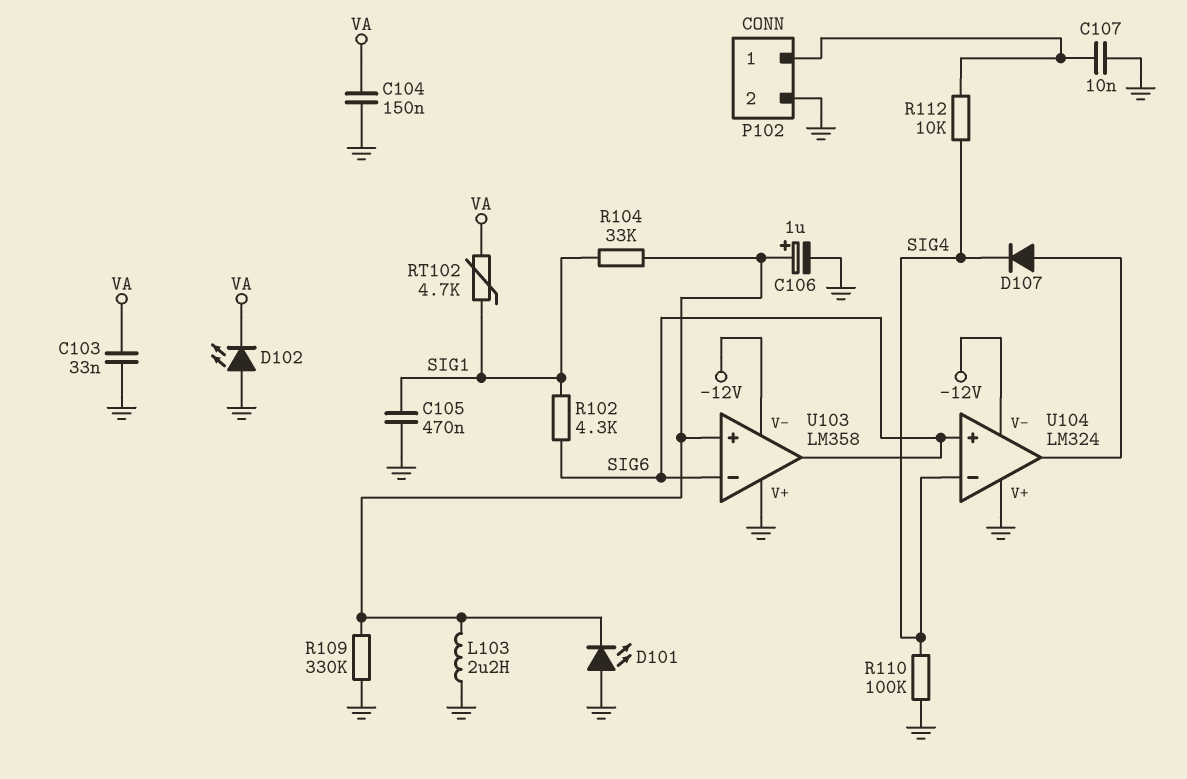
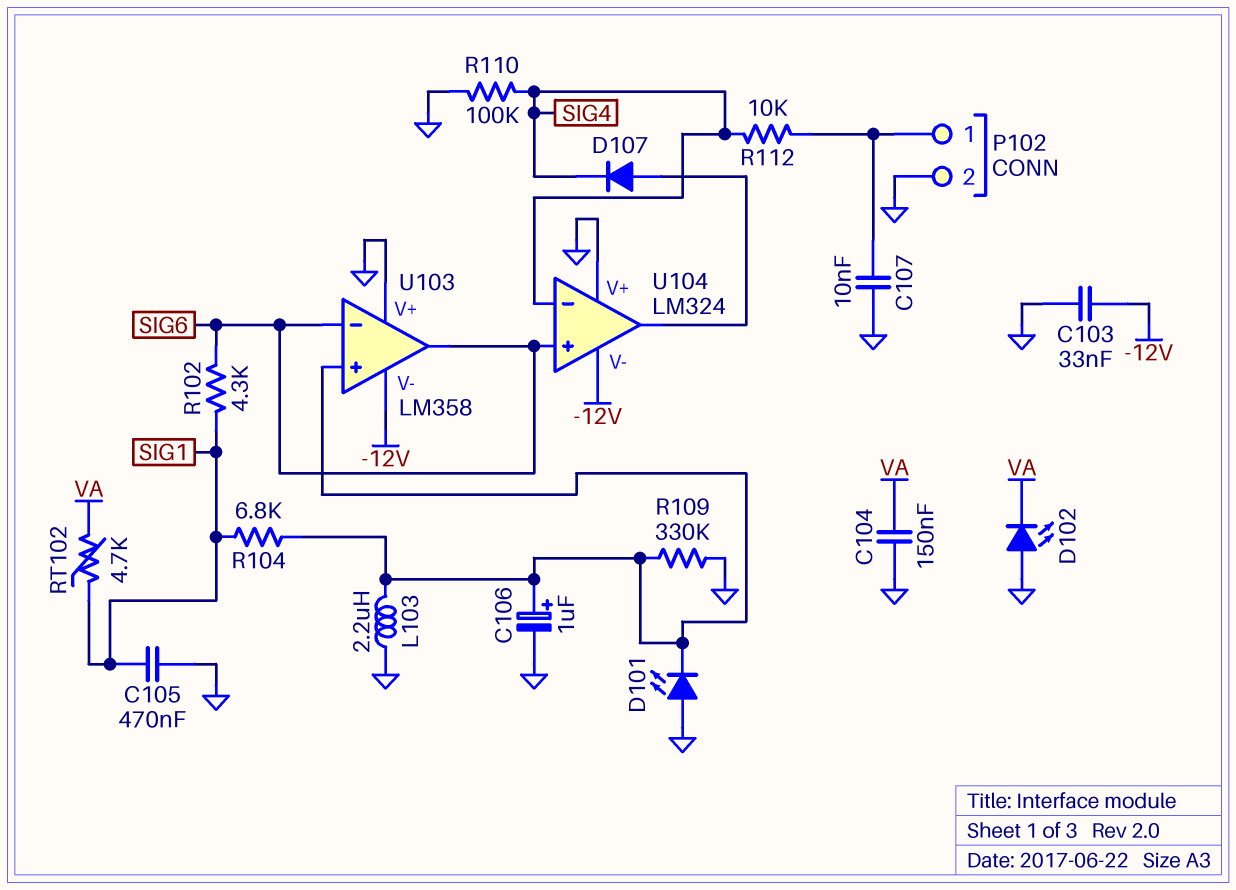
C103: 33nF (GND, VA) -> 33nF (-12V, GND)
R104: 33k (SIG1, U103/in+) -> 6.8k (SIG1, U103/in+)

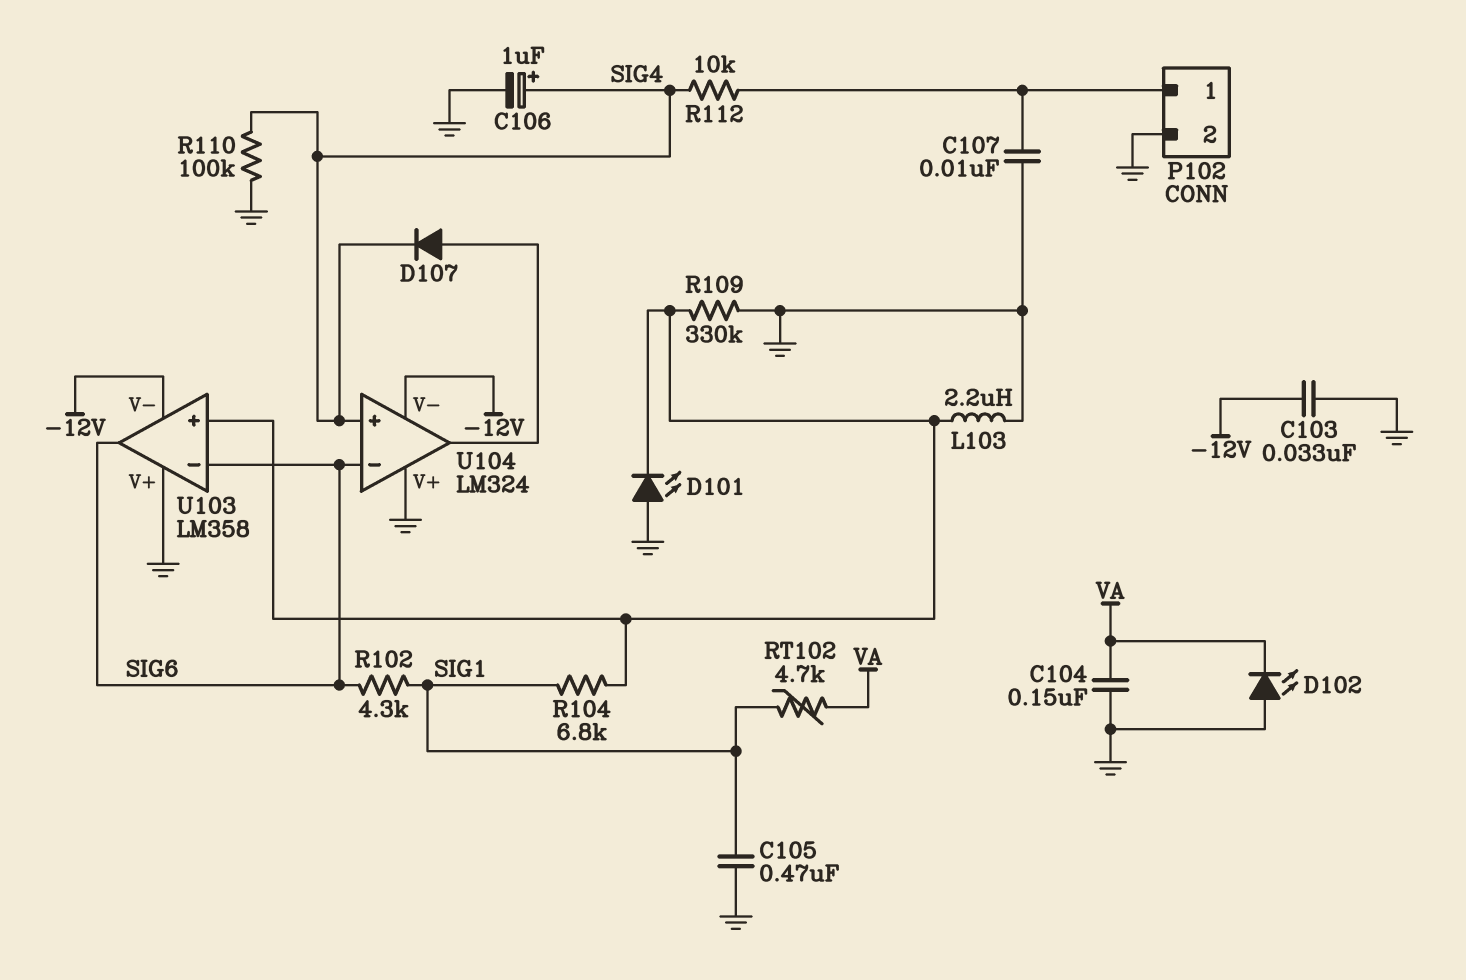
C106: 1uF (plus U103/in+, minus GND) -> 1uF (plus SIG4, minus GND)
U104 pin in+: SIG6 -> SIG4
U104 pin in-: SIG4 -> SIG6

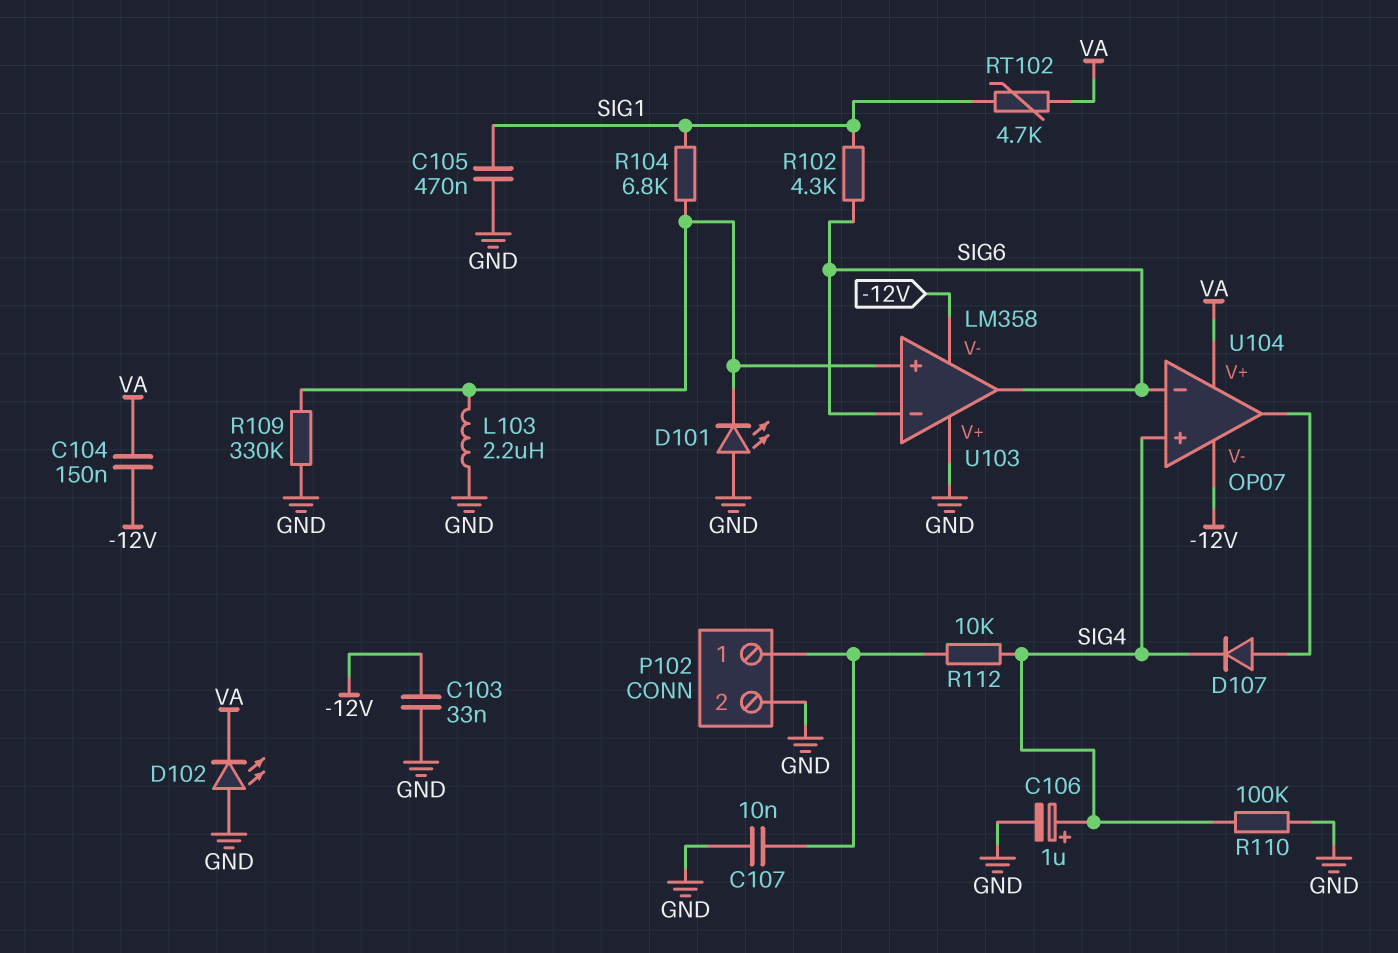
C104: 150nF (GND, VA) -> 150nF (-12V, VA)
U104: LM324 -> OP07
U104 pin V+: GND -> VA

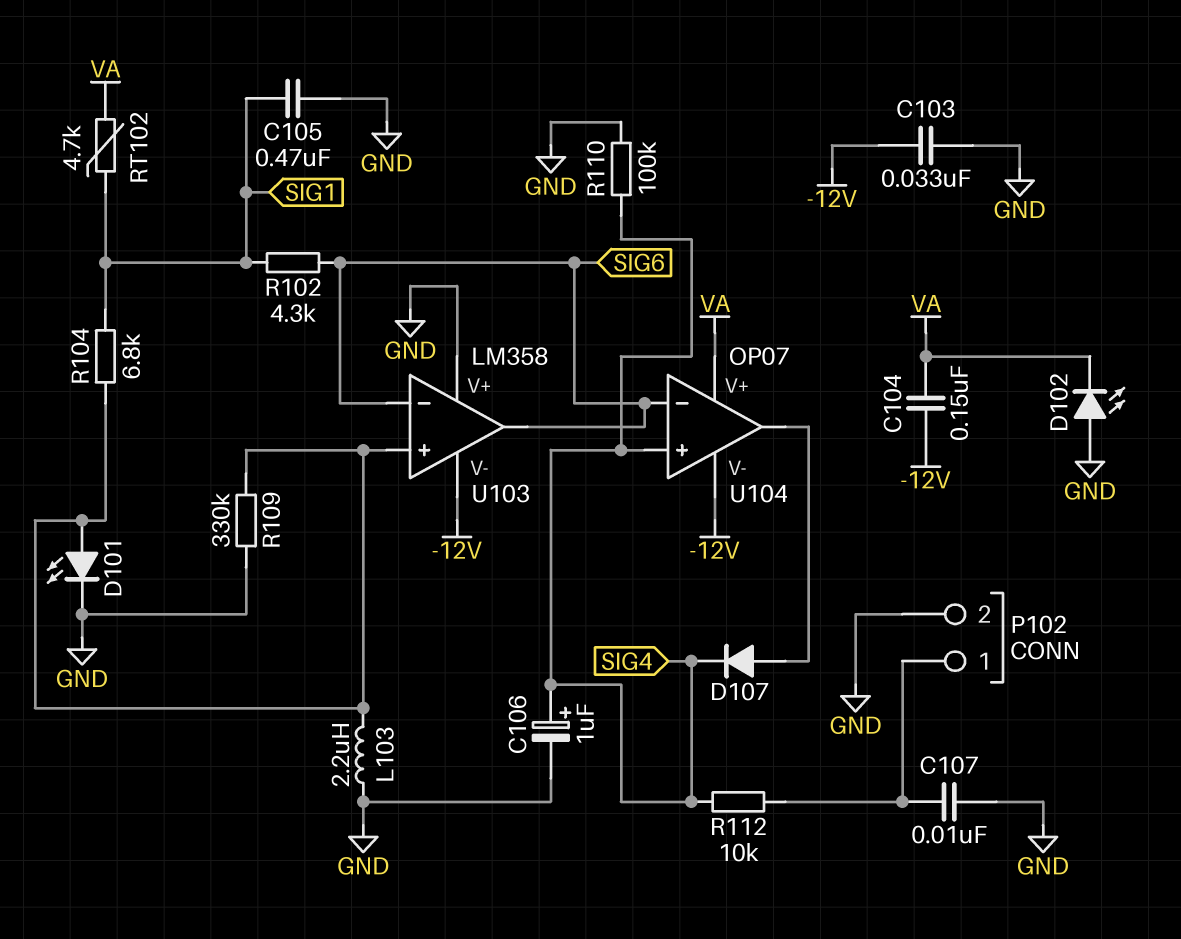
D101: LED (A GND, K U103/in+) -> LED (A U103/in+, K GND)

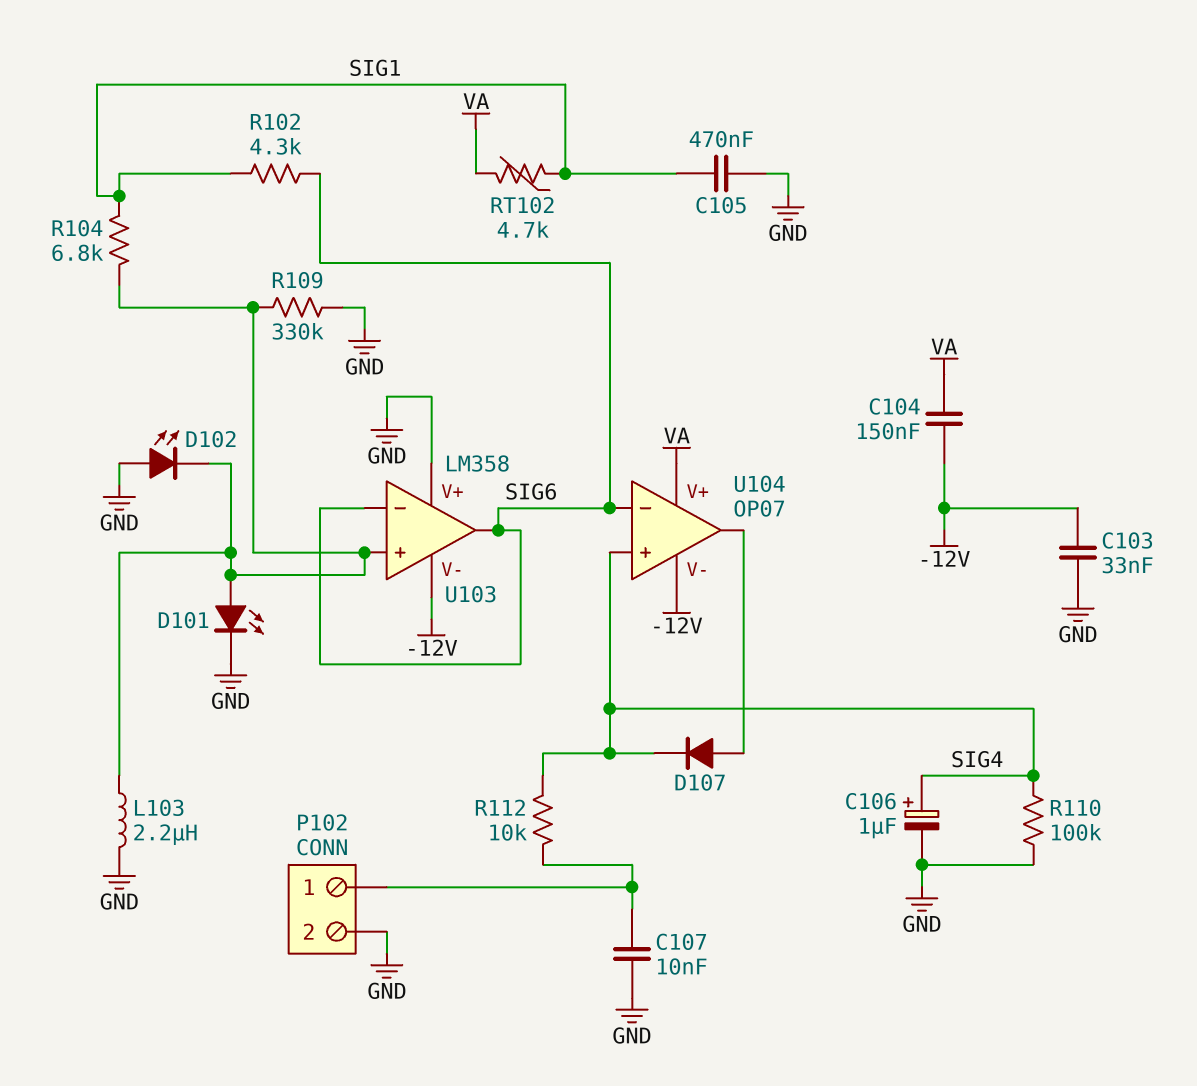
D102: LED (A GND, K VA) -> LED (A GND, K U103/in+)

